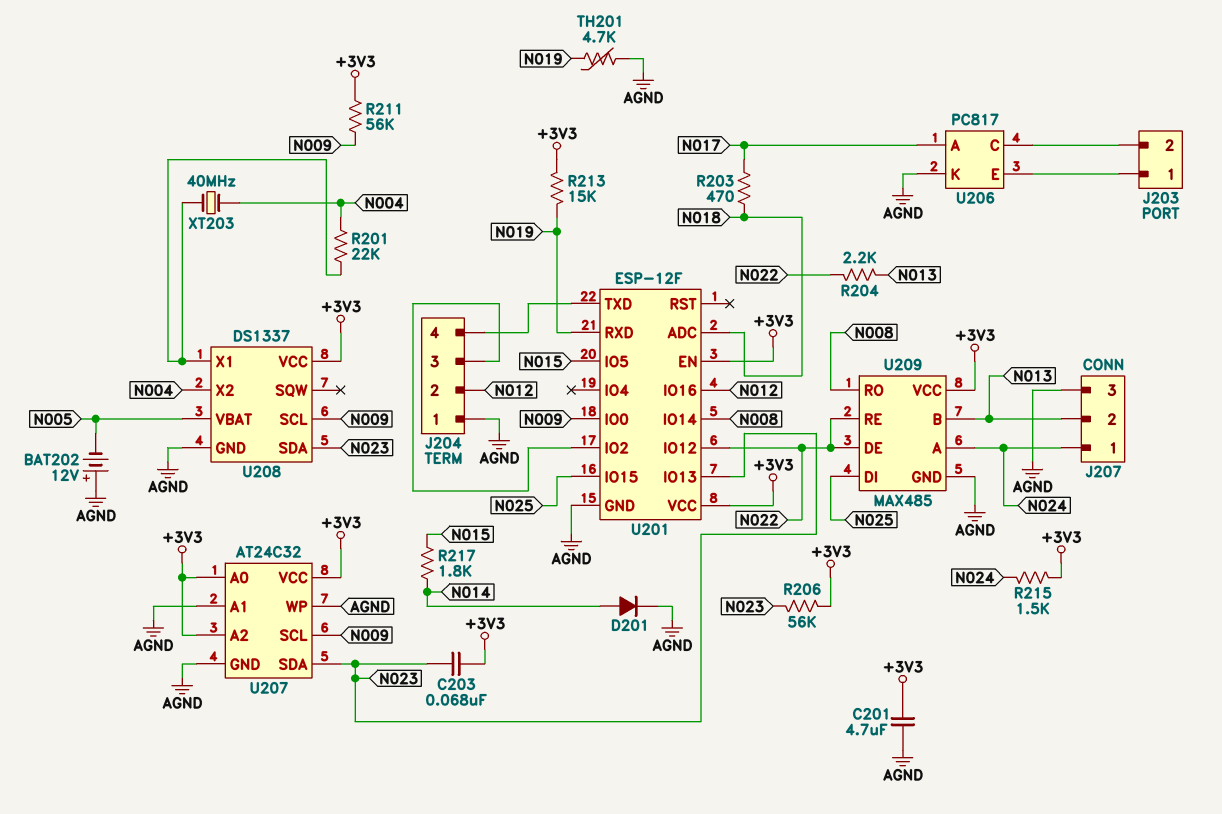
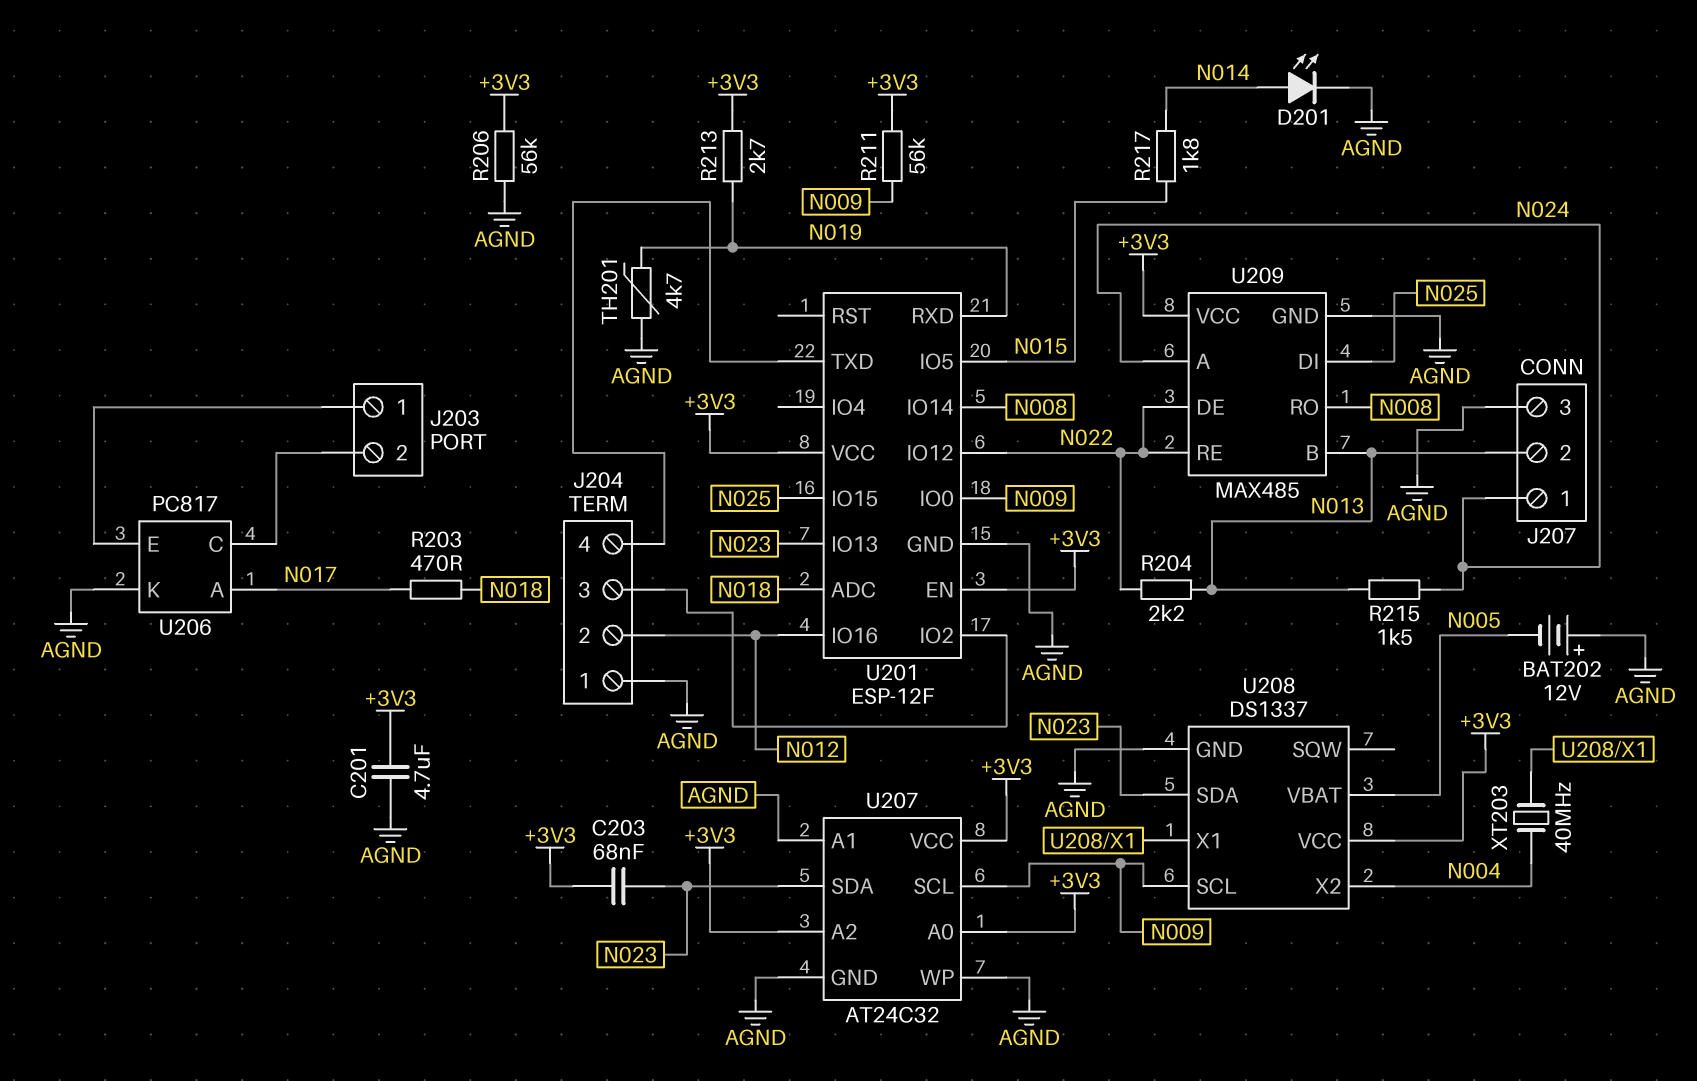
D201: diode (A N014, K AGND) -> LED (A N014, K AGND)
R201: 22k (N004, U208/X1) -> none
R206: 56k (+3V3, N023) -> 56k (+3V3, AGND)
R213: 15k (+3V3, N019) -> 2.7k (+3V3, N019)
R215: 1.5k (+3V3, N024) -> 1.5k (N013, N024)

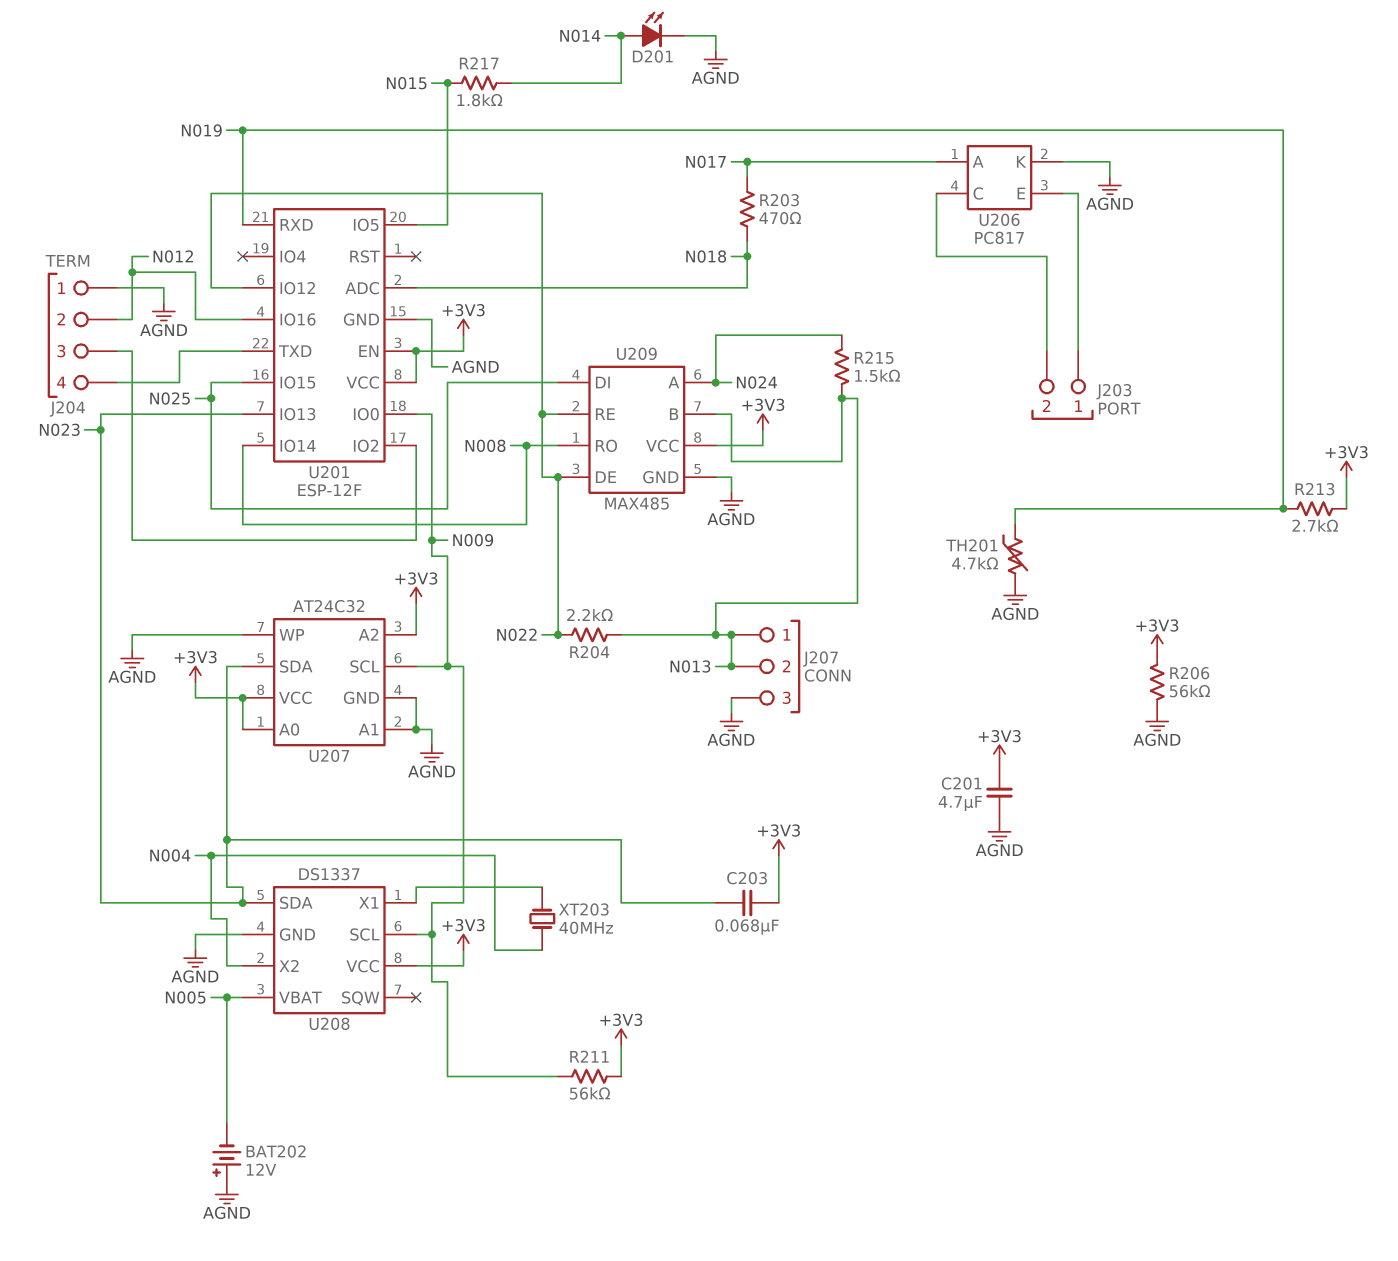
J207 pin 1: N024 -> N013

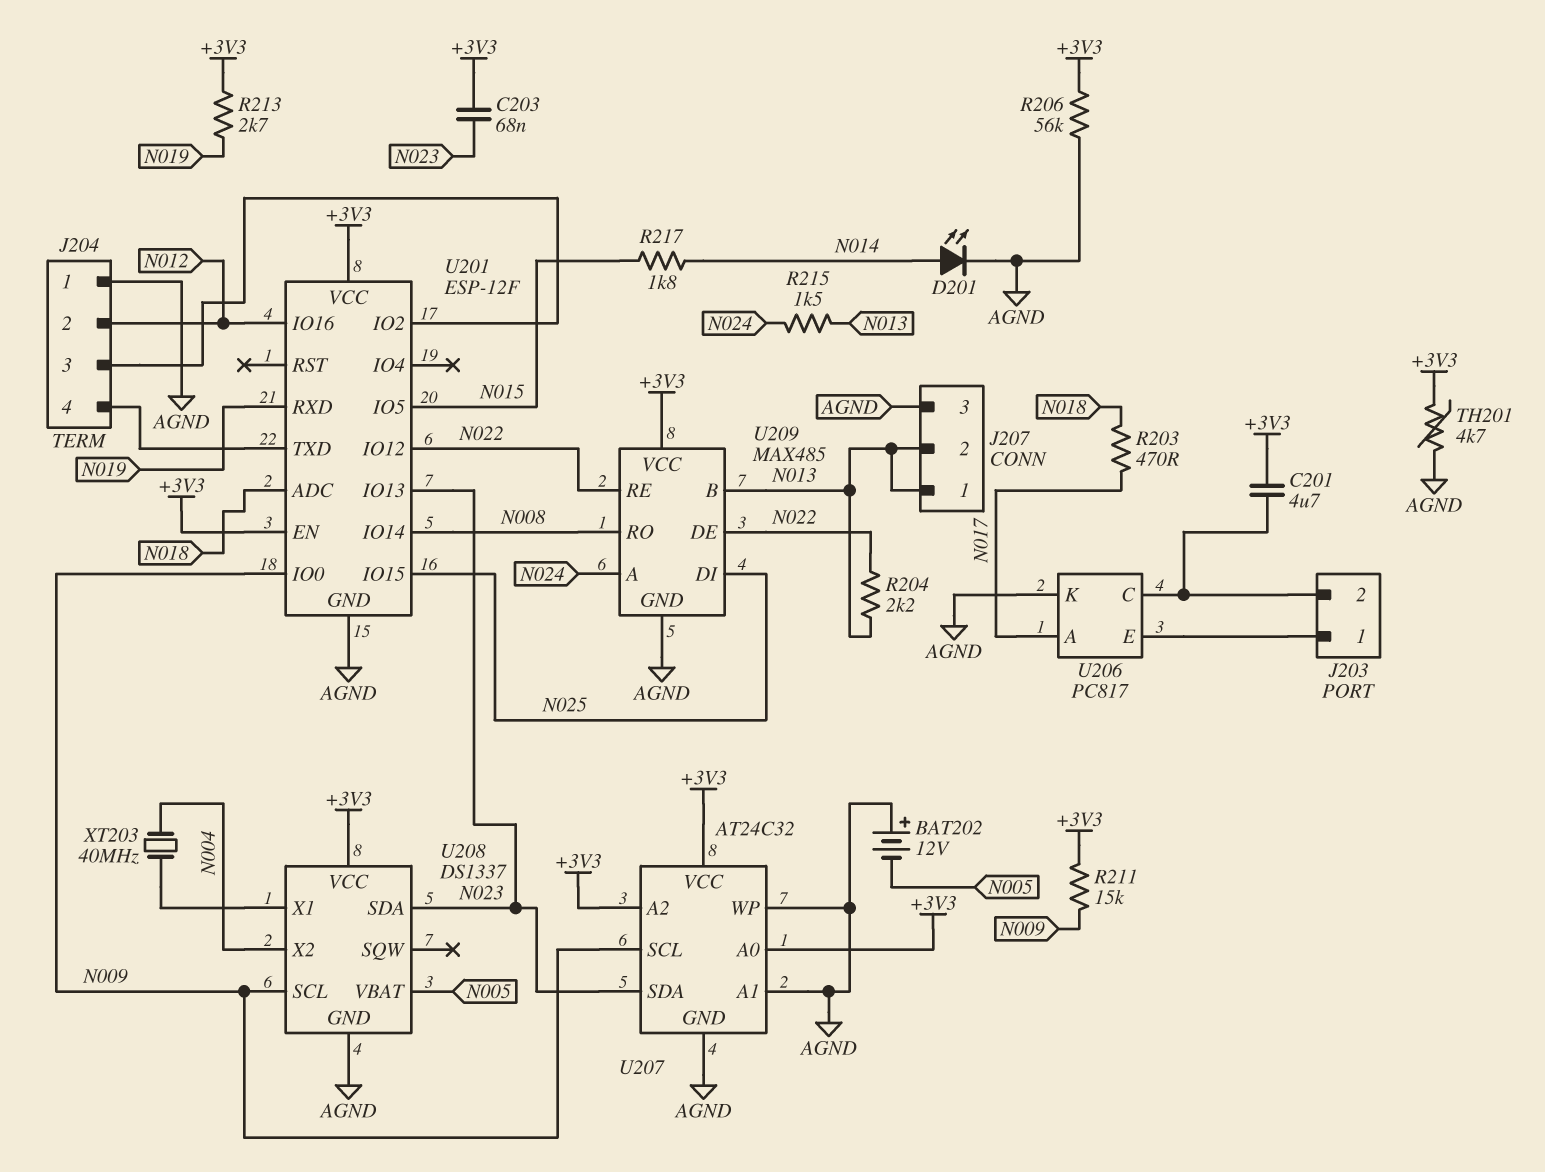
C201: 4.7uF (+3V3, AGND) -> 4.7uF (+3V3, J203/2)
R211: 56k (+3V3, N009) -> 15k (+3V3, N009)
TH201: 4.7k (AGND, N019) -> 4.7k (+3V3, AGND)

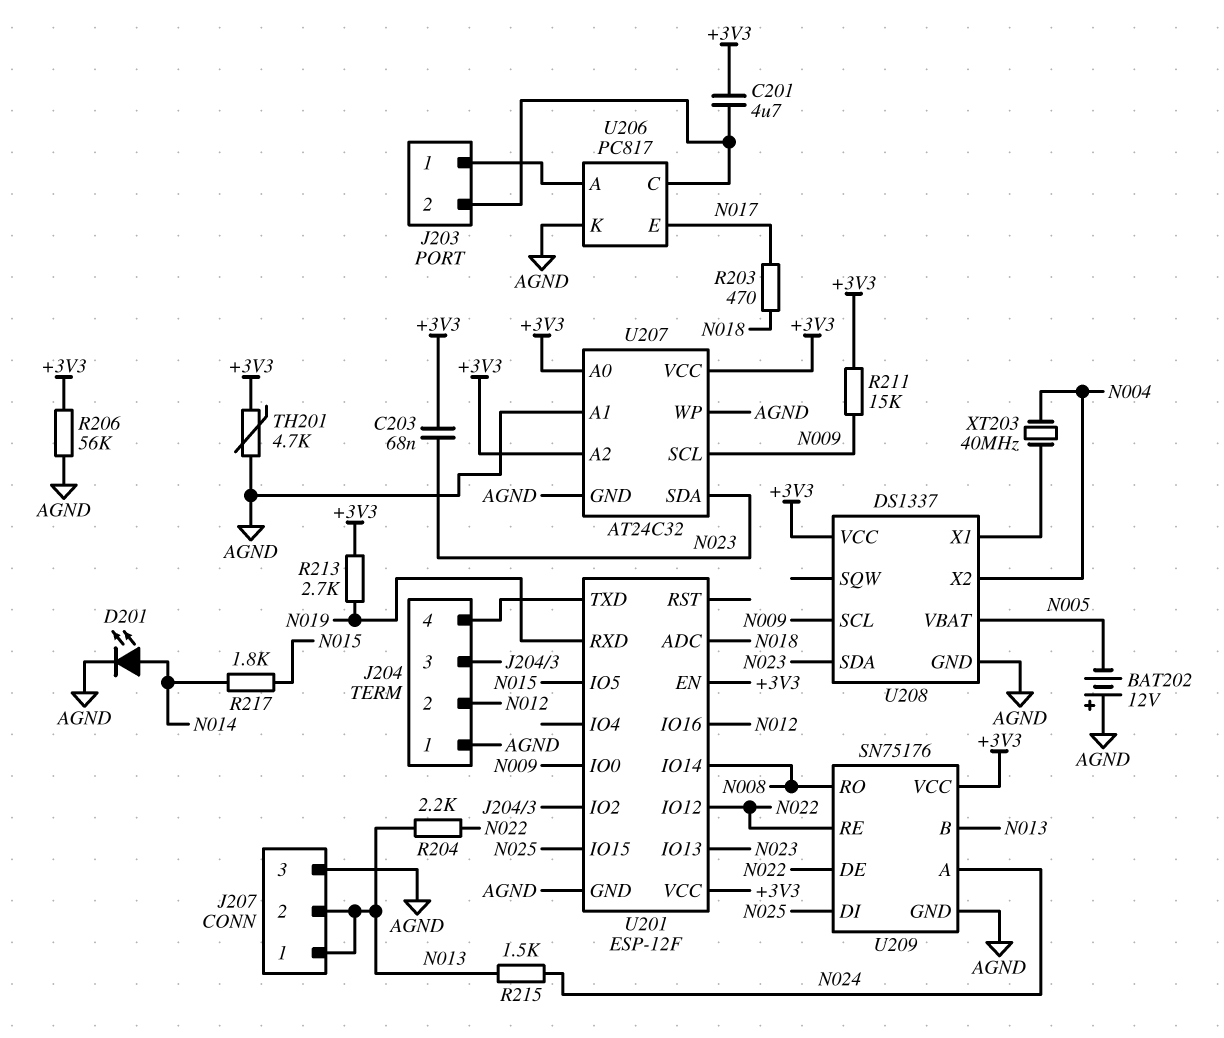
U206 pin A: N017 -> J203/1
U206 pin E: J203/1 -> N017
U209: MAX485 -> SN75176

